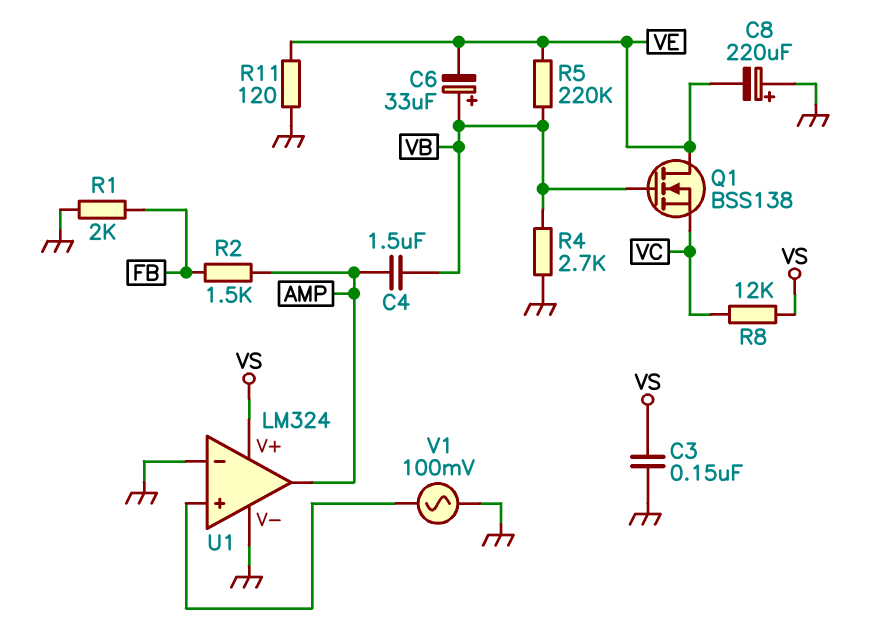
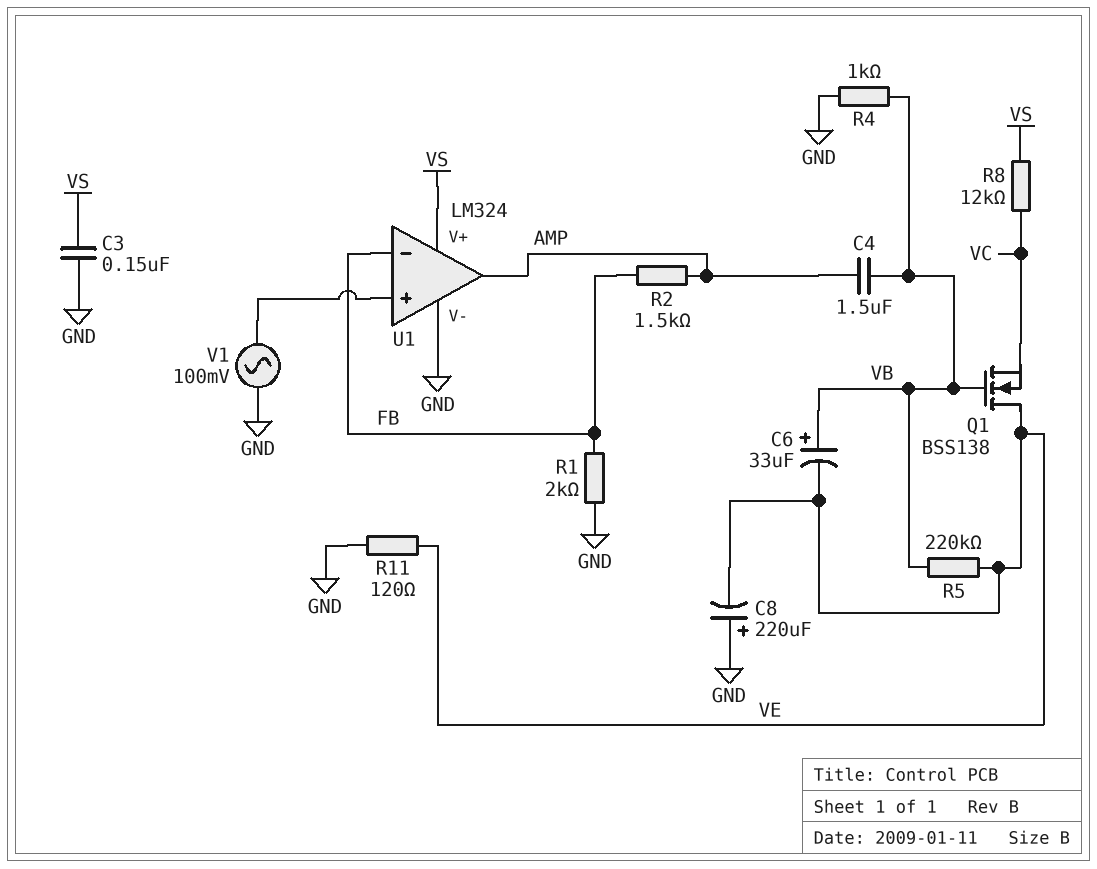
R4: 2.7k (GND, VB) -> 1k (GND, VB)
U1 pin in-: GND -> FB

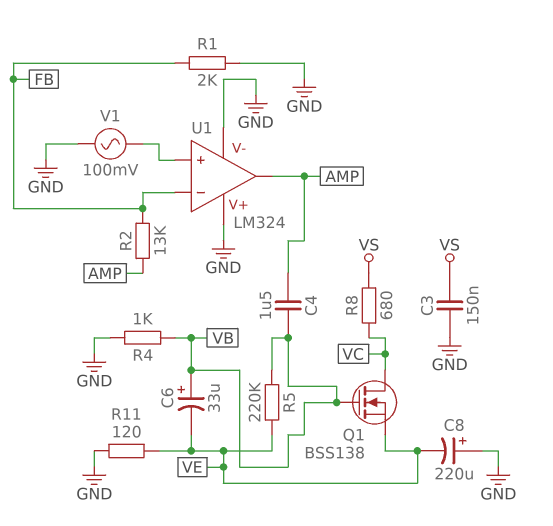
Q1: NMOS BSS138 (G VB, D VE, S VC) -> NMOS BSS138 (G VB, D VC, S VE)
R2: 1.5k (AMP, FB) -> 13k (AMP, FB)
R8: 12k (VC, VS) -> 680 (VC, VS)
U1 pin V+: VS -> GND

